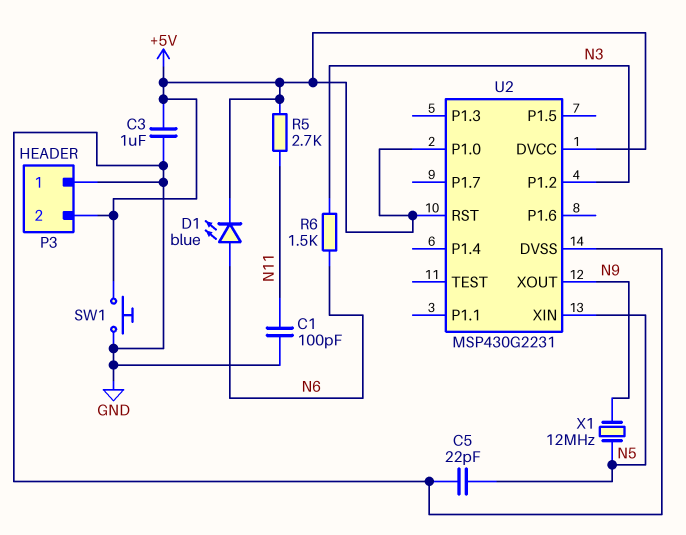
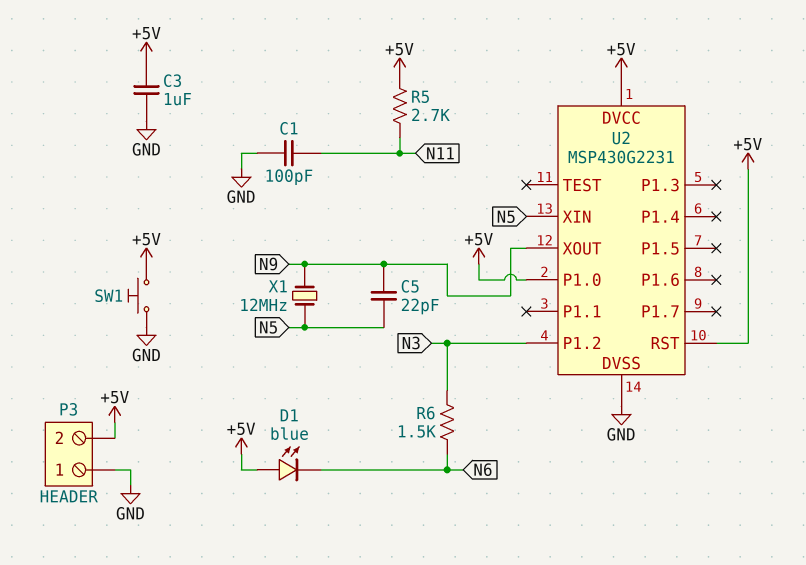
C5: 22pF (GND, N5) -> 22pF (N5, N9)
D1: LED blue (A N6, K +5V) -> LED blue (A +5V, K N6)

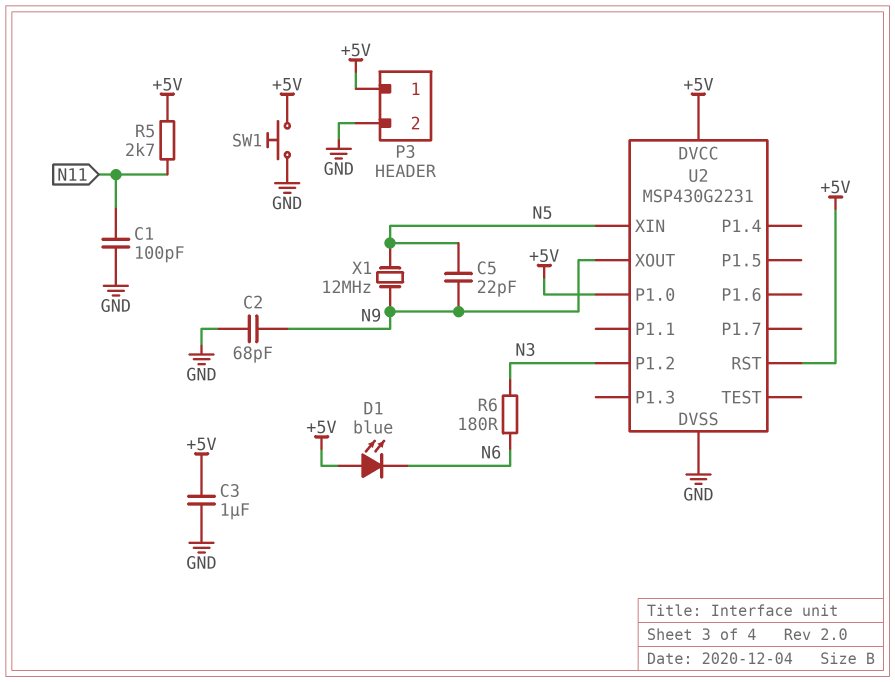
C2: none -> 68pF (GND, N9)
P3 pin 1: GND -> +5V
P3 pin 2: +5V -> GND
R6: 1.5k (N3, N6) -> 180 (N3, N6)

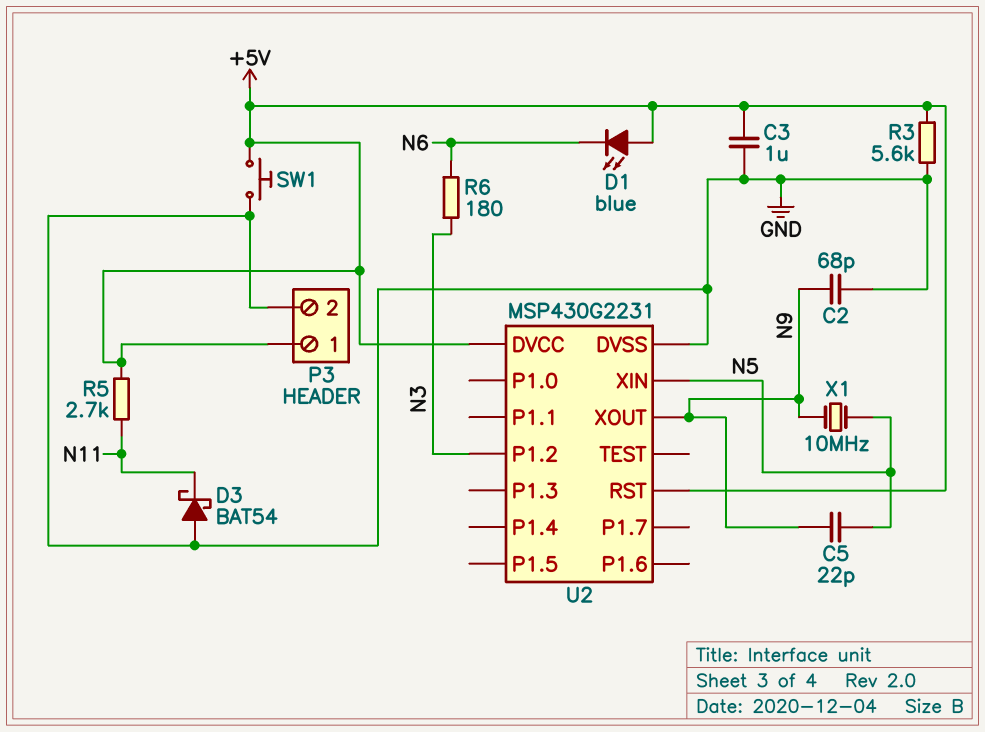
C1: 100pF (GND, N11) -> none
D3: none -> schottky BAT54 (A GND, K N11)
R3: none -> 5.6k (+5V, GND)
U2 pin P1.0: +5V -> none
X1: 12MHz (N5, N9) -> 10MHz (N5, N9)

